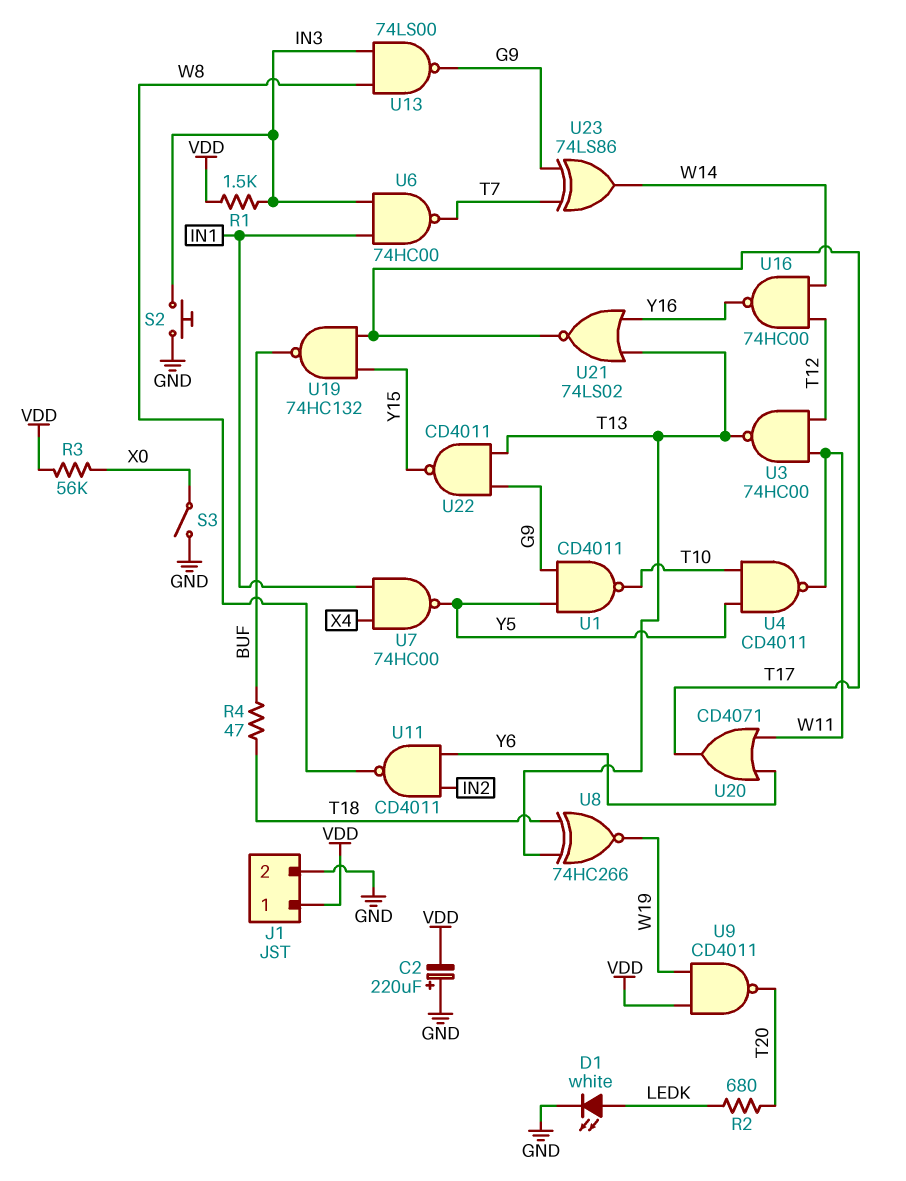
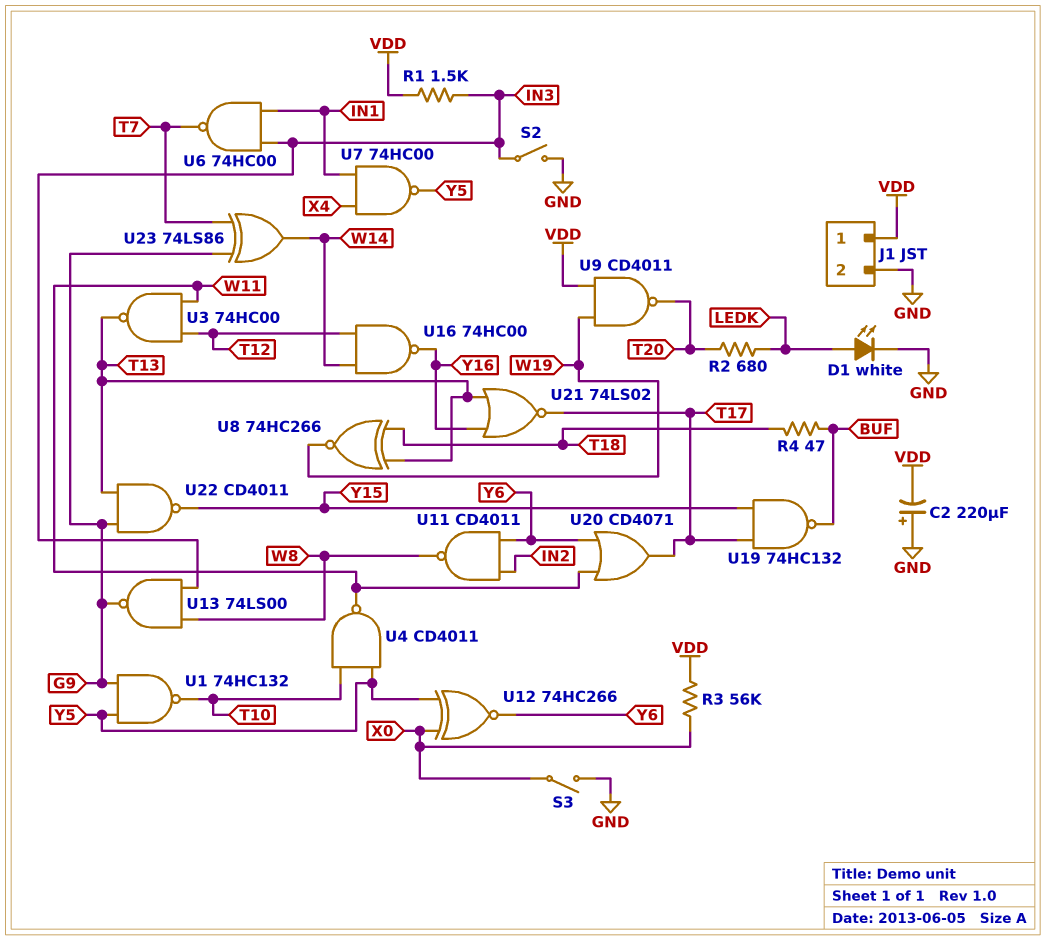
S2: button (GND, IN3) -> switch (GND, IN3)
U1: NAND CD4011 (in G9, in Y5, out T10) -> NAND 74HC132 (in G9, in Y5, out T10)
U12: none -> XNOR 74HC266 (in X0, in Y5, out Y6)

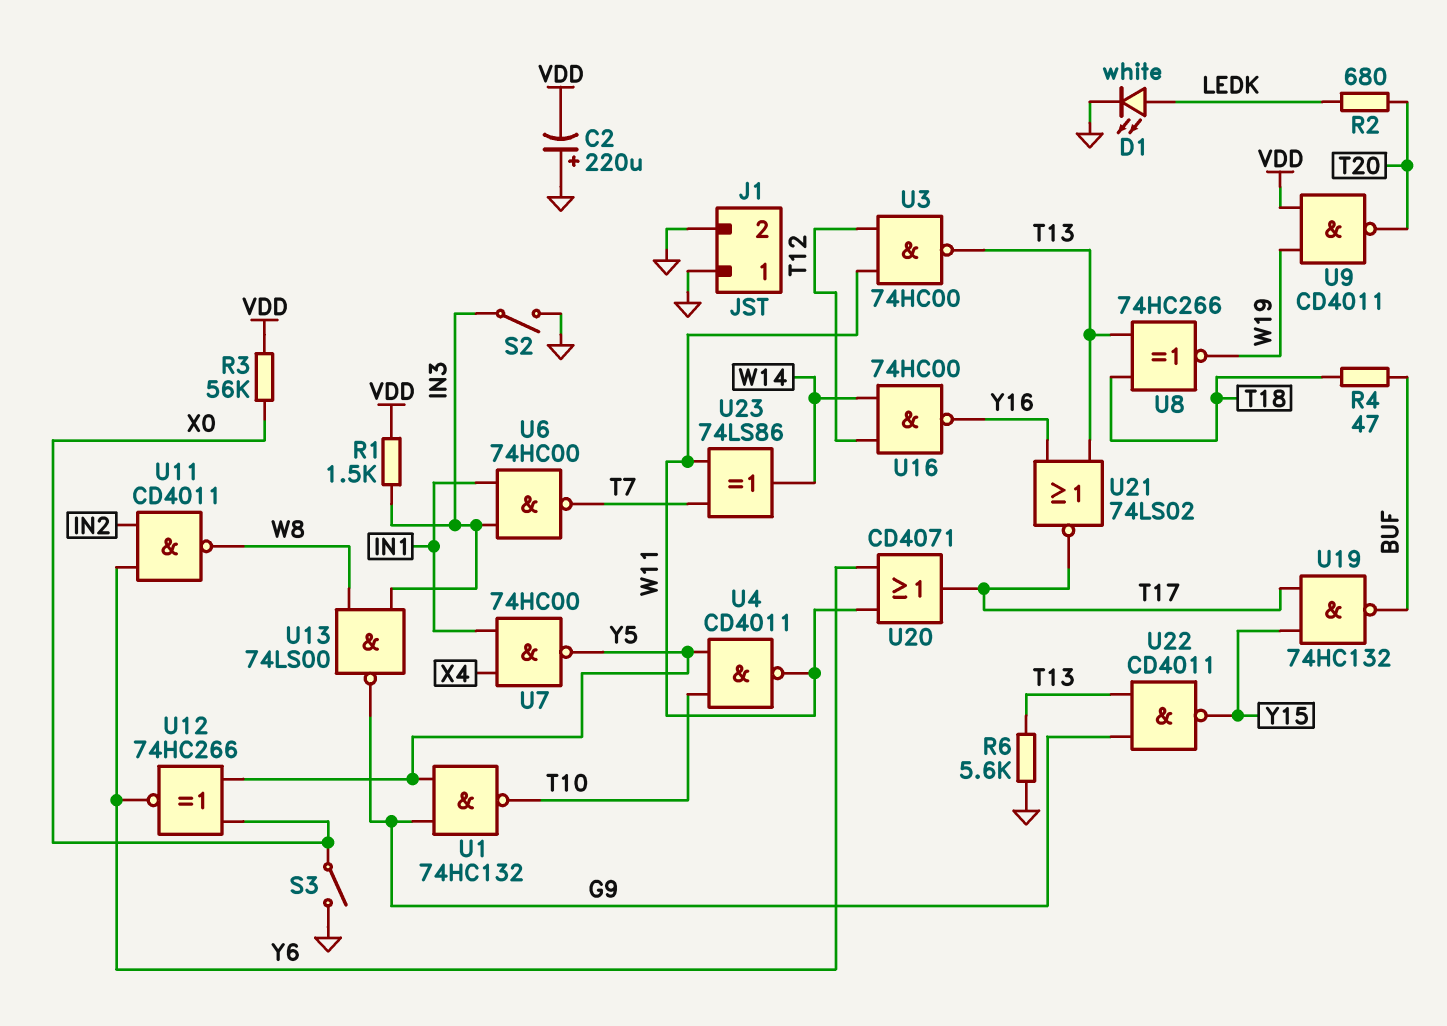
J1 pin 1: VDD -> GND
R6: none -> 5.6k (GND, T13)
U23: XOR 74LS86 (in G9, in T7, out W14) -> XOR 74LS86 (in T7, in W11, out W14)

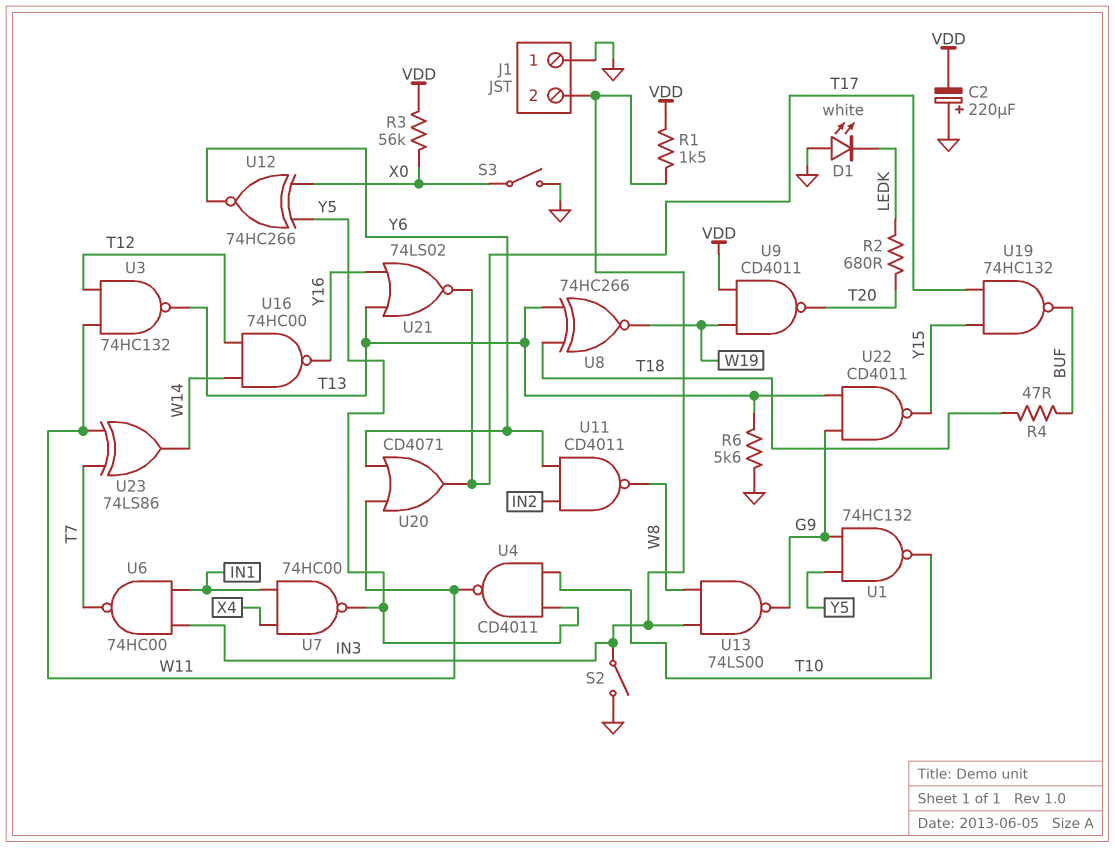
D1: LED white (A LEDK, K GND) -> LED white (A GND, K LEDK)
J1 pin 2: GND -> IN3
U3: NAND 74HC00 (in T12, in W11, out T13) -> NAND 74HC132 (in T12, in W11, out T13)

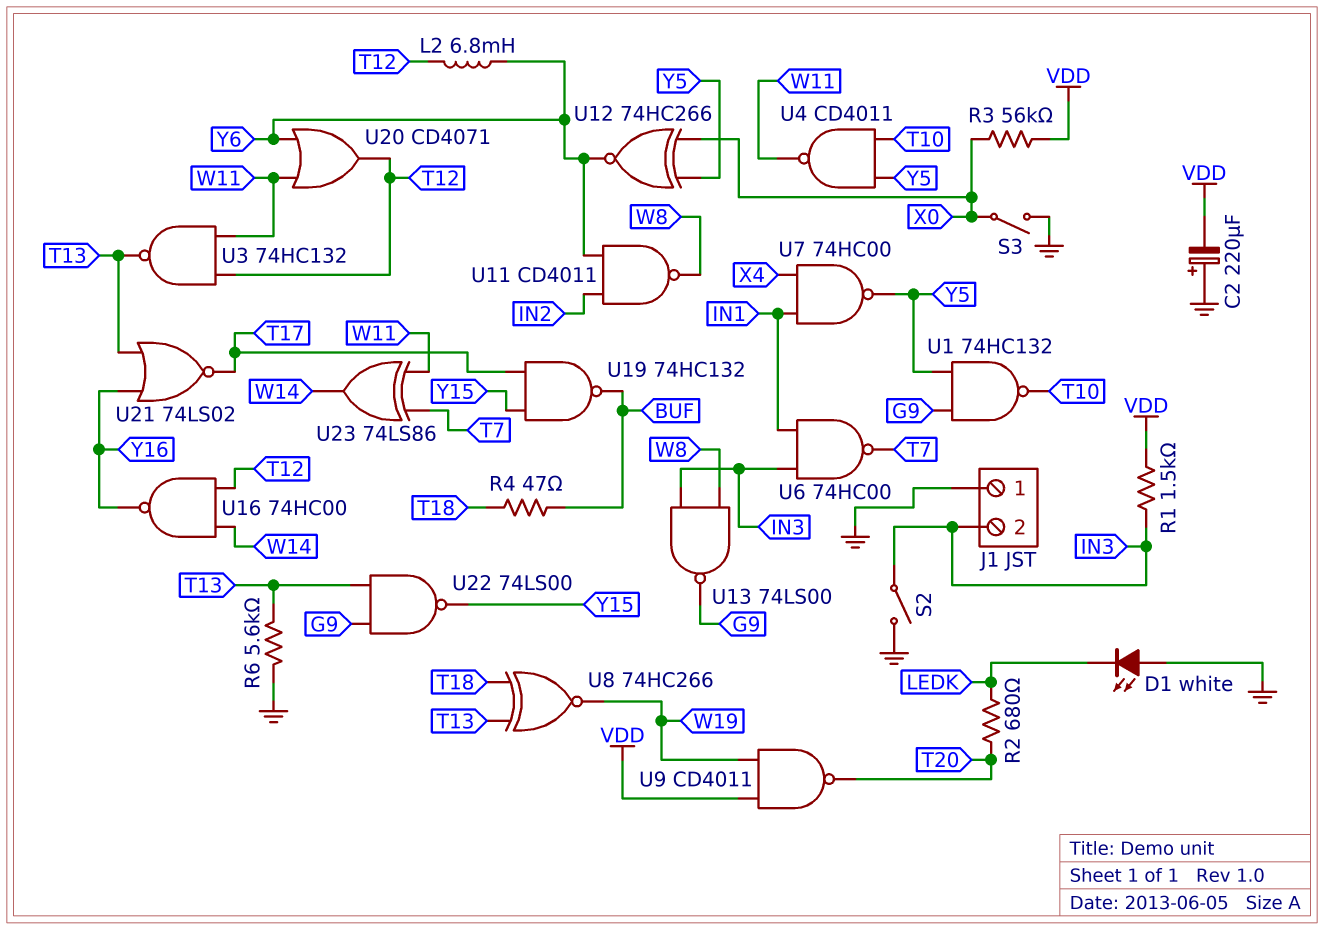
L2: none -> 6.8mH (T12, Y6)
U20: OR CD4071 (in W11, in Y6, out T17) -> OR CD4071 (in W11, in Y6, out T12)
U22: NAND CD4011 (in G9, in T13, out Y15) -> NAND 74LS00 (in G9, in T13, out Y15)

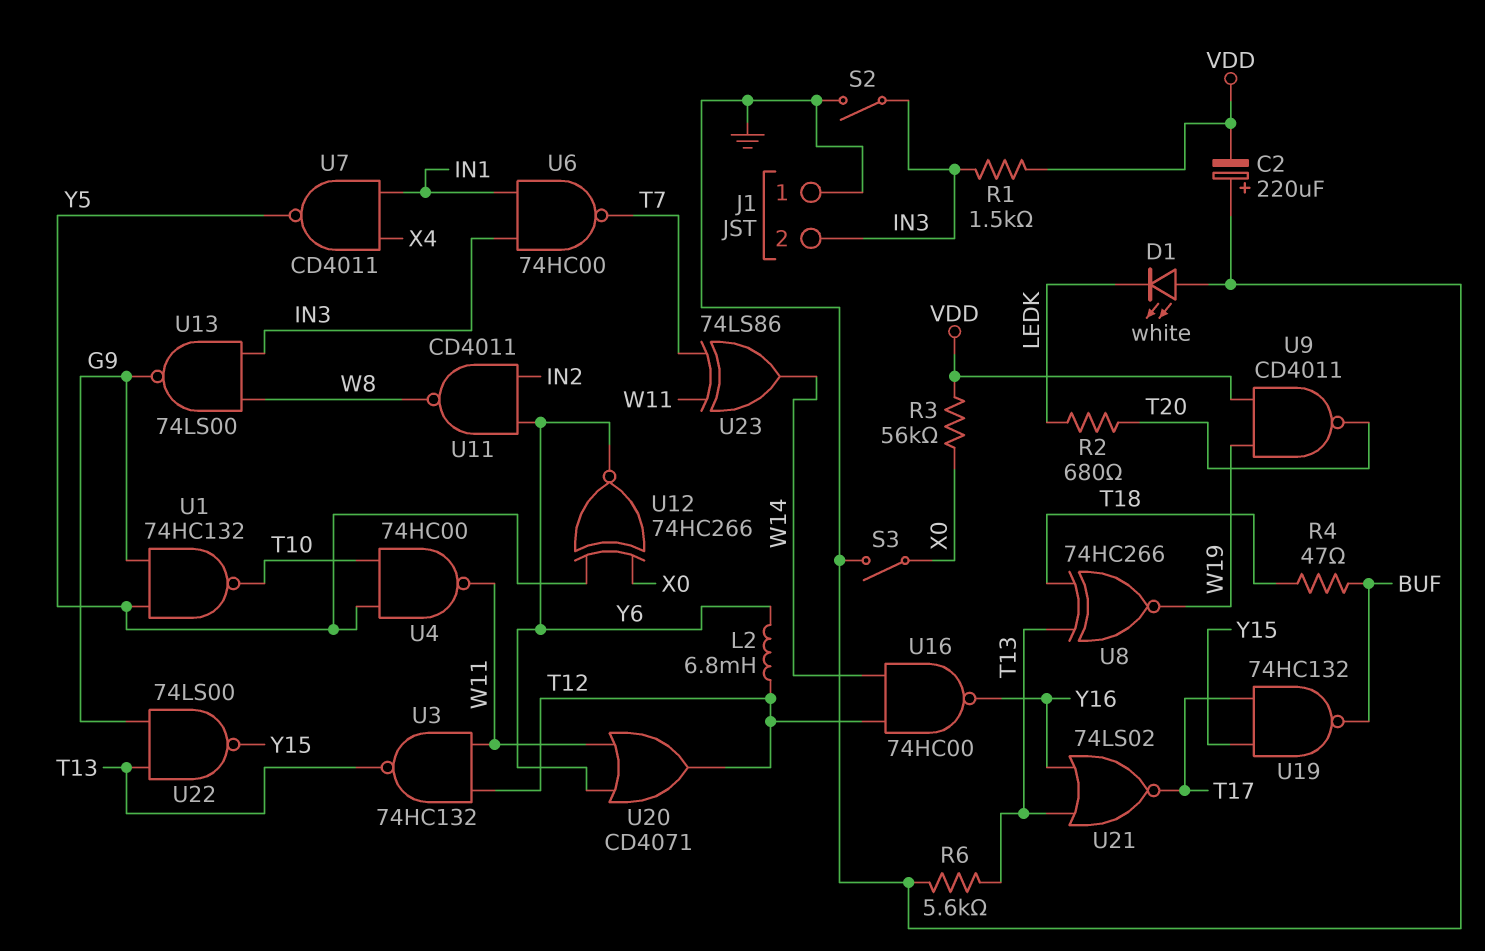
U4: NAND CD4011 (in T10, in Y5, out W11) -> NAND 74HC00 (in T10, in Y5, out W11)
U7: NAND 74HC00 (in IN1, in X4, out Y5) -> NAND CD4011 (in IN1, in X4, out Y5)

